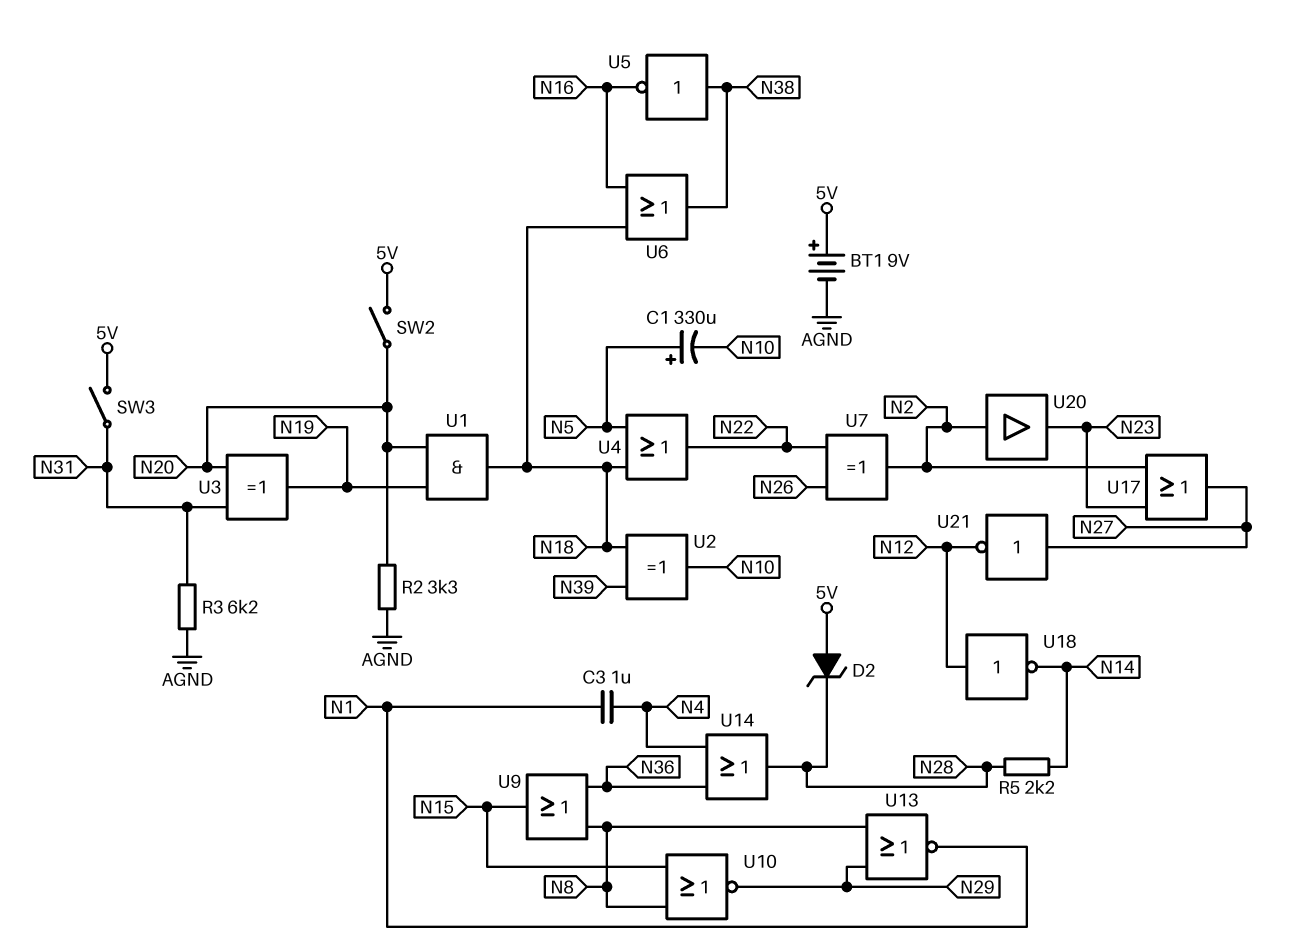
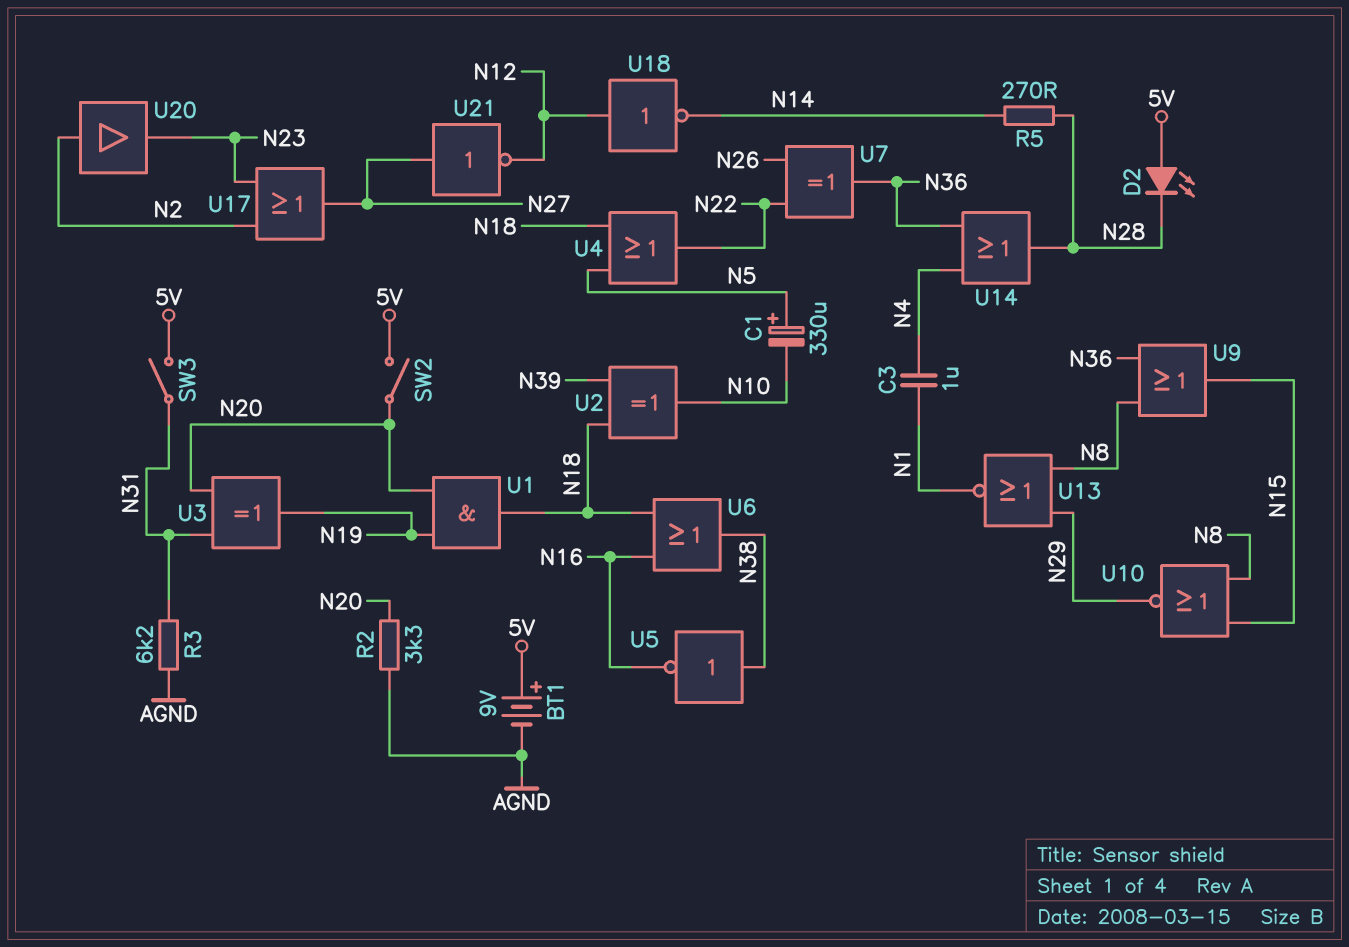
D2: zener (A 5V, K N28) -> LED (A 5V, K N28)
R5: 2.2k (N14, N28) -> 270 (N14, N28)
U7: XOR (in N22, in N26, out N2) -> XOR (in N22, in N26, out N36)

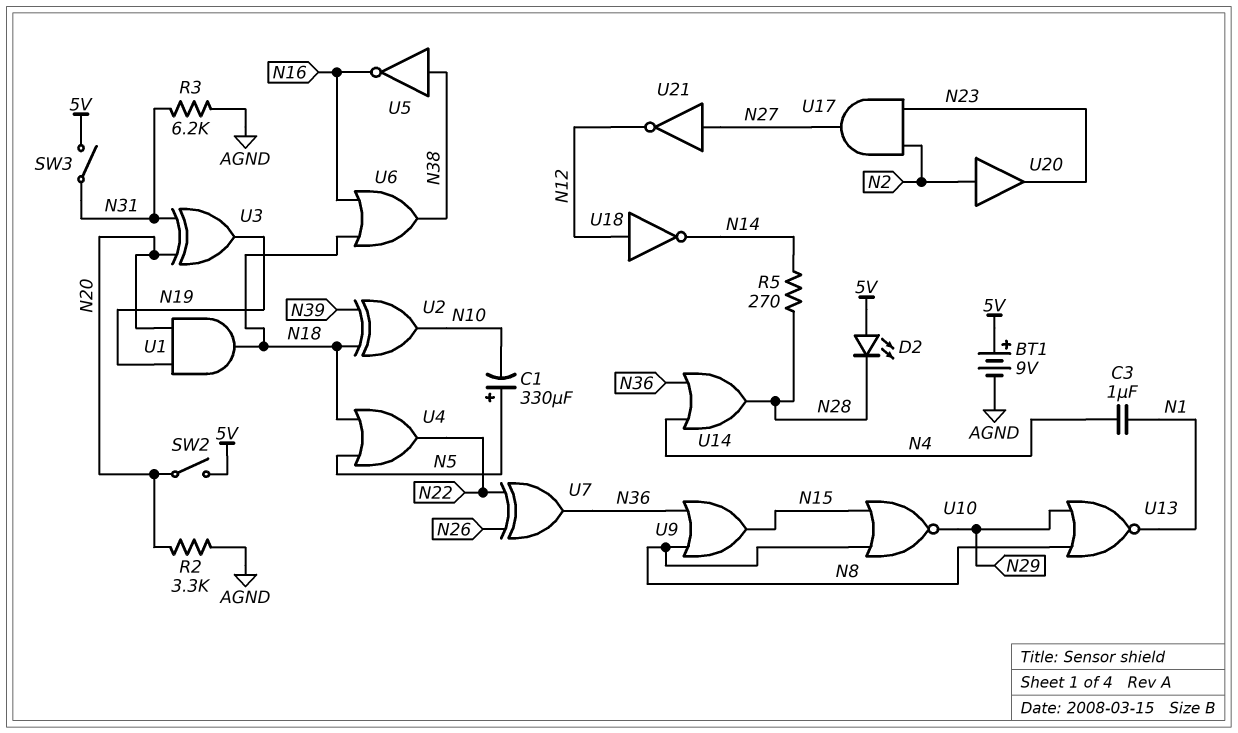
U17: OR (in N2, in N23, out N27) -> AND (in N2, in N23, out N27)

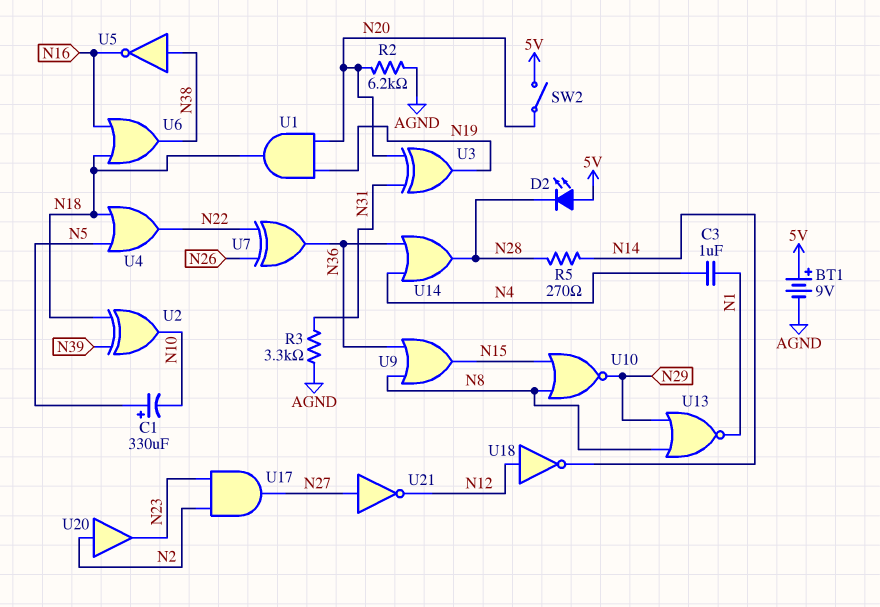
R2: 3.3k (AGND, N20) -> 6.2k (AGND, N20)
R3: 6.2k (AGND, N31) -> 3.3k (AGND, N31)
SW3: switch (5V, N31) -> none

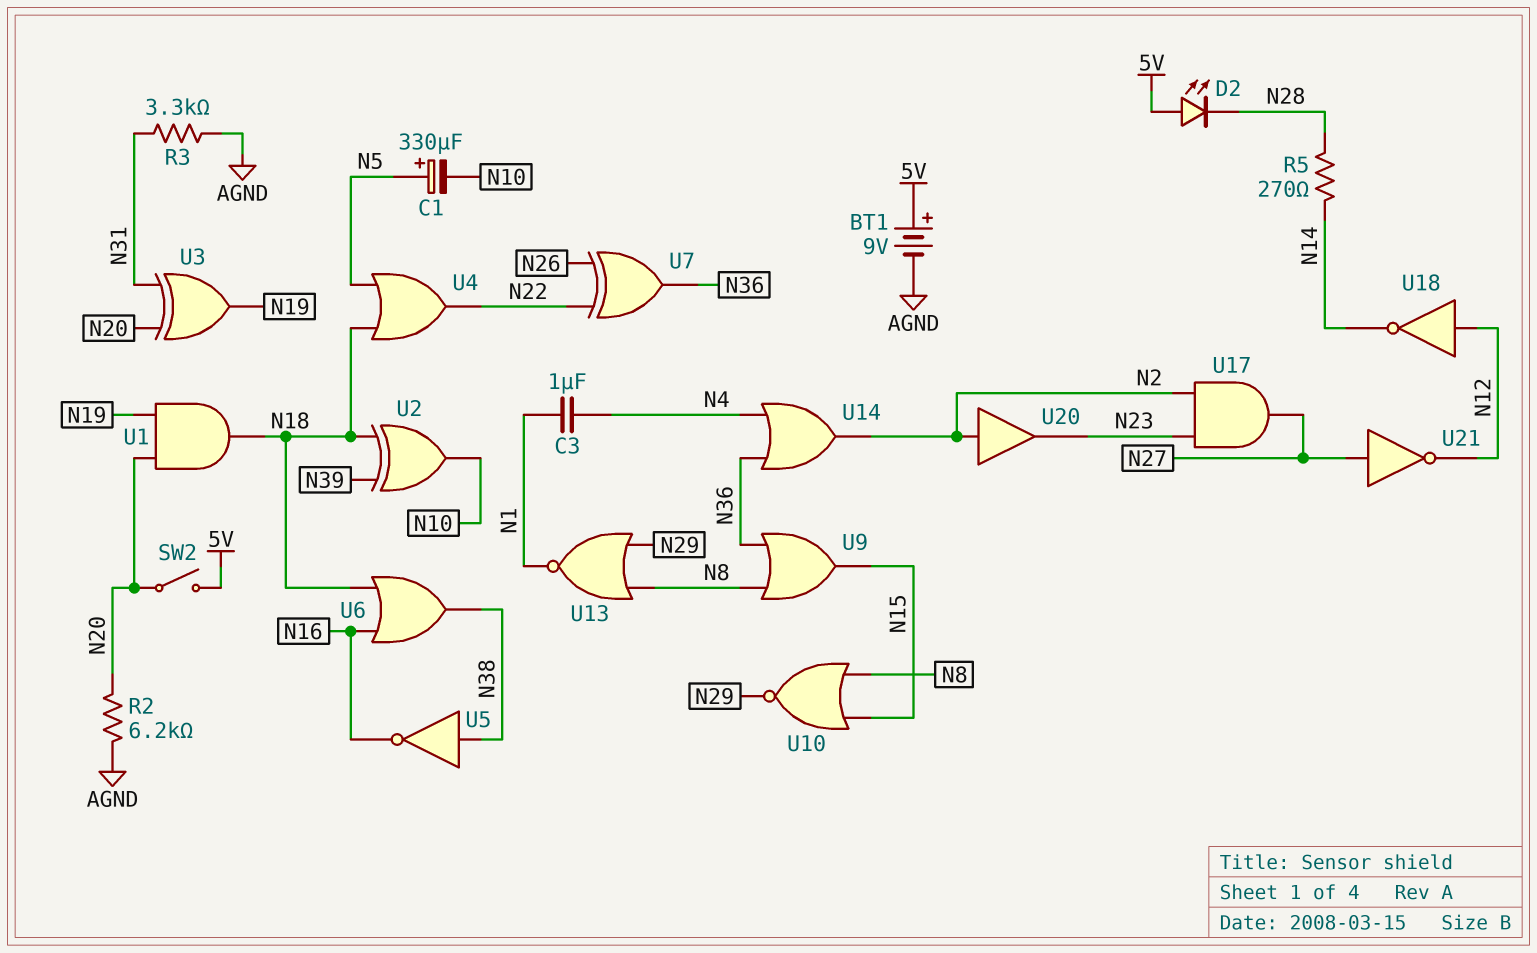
U14: OR (in N4, in N36, out N28) -> OR (in N4, in N36, out N2)

